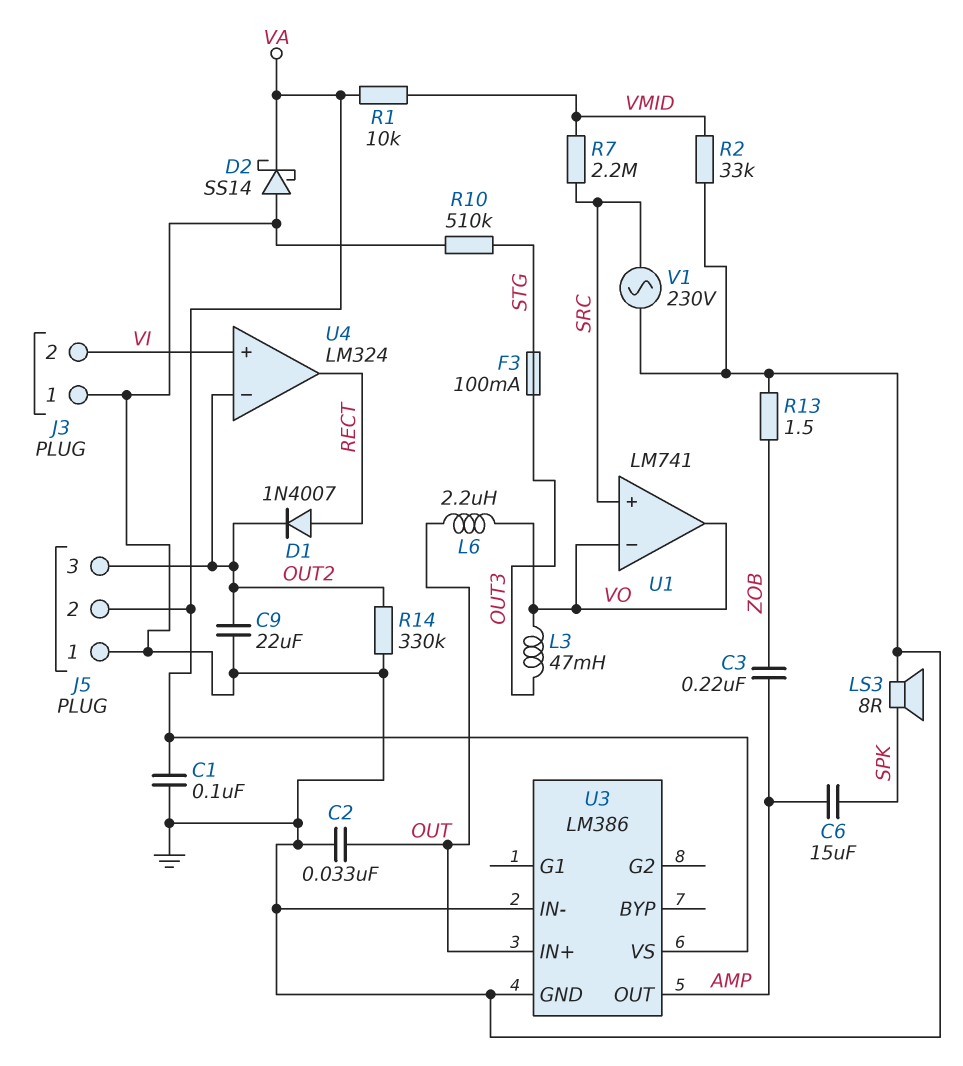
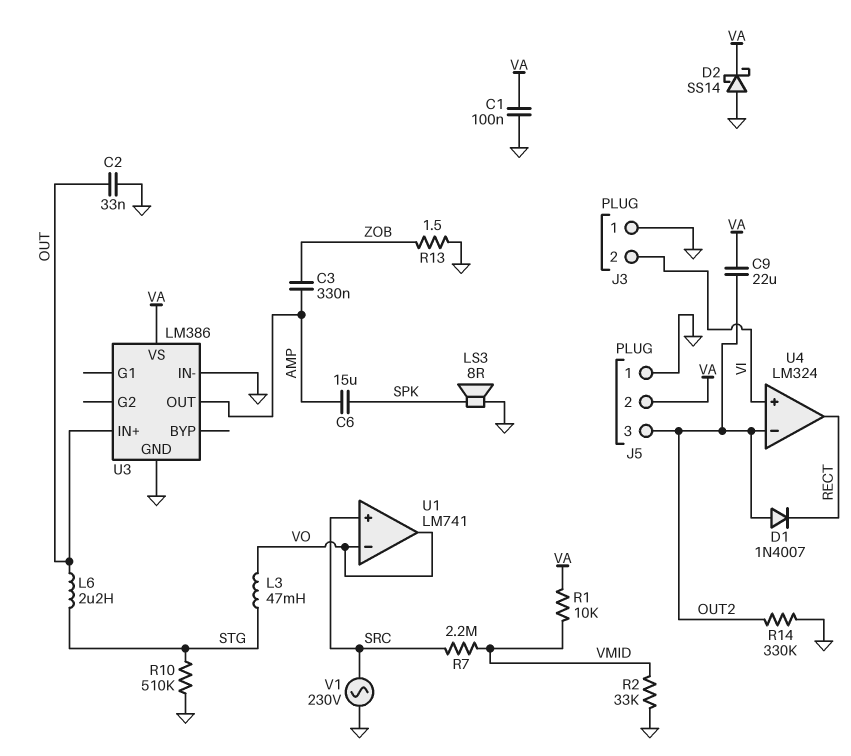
C3: 220nF (AMP, ZOB) -> 330nF (AMP, ZOB)
C9: 22uF (GND, OUT2) -> 22uF (OUT2, VA)
D1: diode 1N4007 (A RECT, K OUT2) -> diode 1N4007 (A OUT2, K RECT)
F3: 100mA (OUT3, STG) -> none
L3: 47mH (OUT3, VO) -> 47mH (STG, VO)
L6: 2.2uH (OUT, VO) -> 2.2uH (OUT, STG)

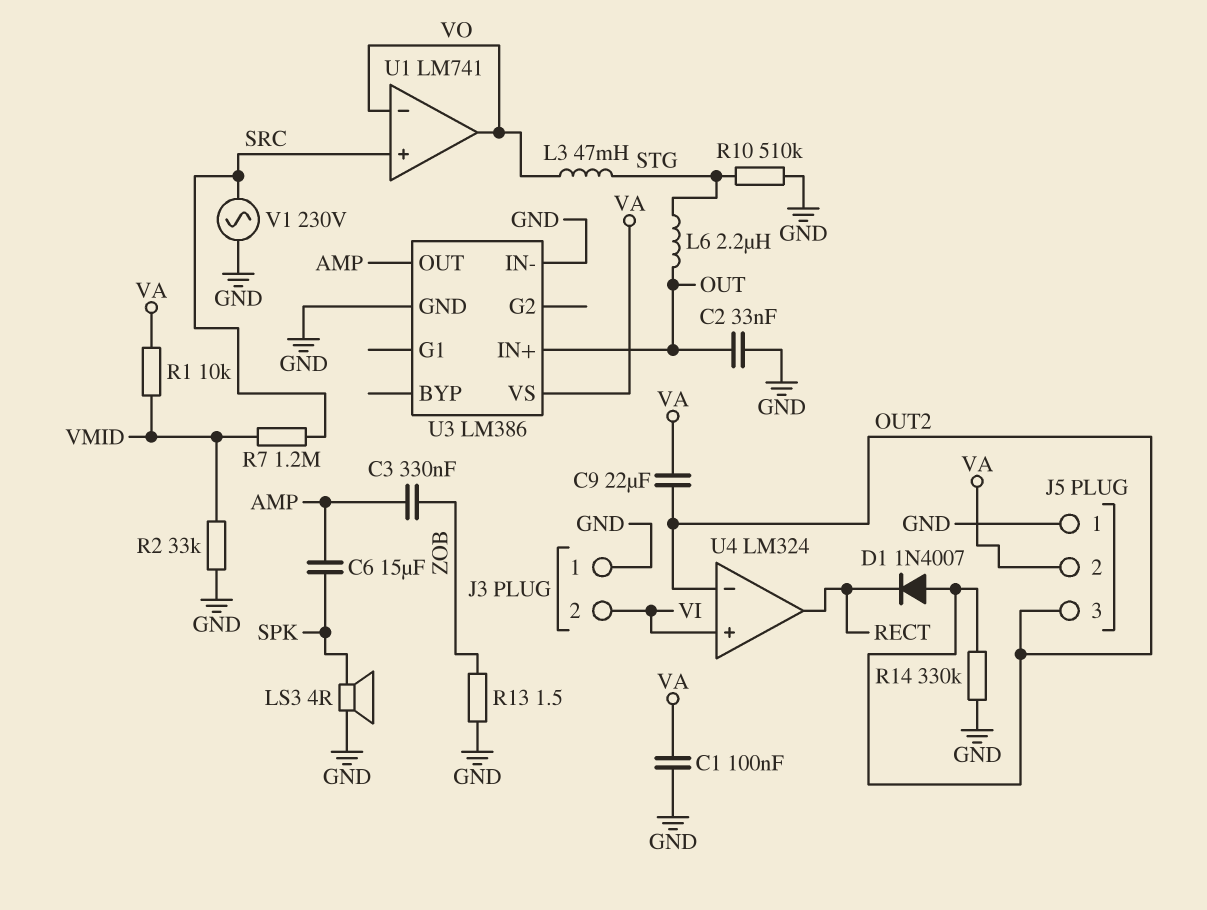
D2: schottky SS14 (A GND, K VA) -> none
LS3: speaker 8R (GND, SPK) -> speaker 4R (GND, SPK)
R7: 2.2M (SRC, VMID) -> 1.2M (SRC, VMID)

